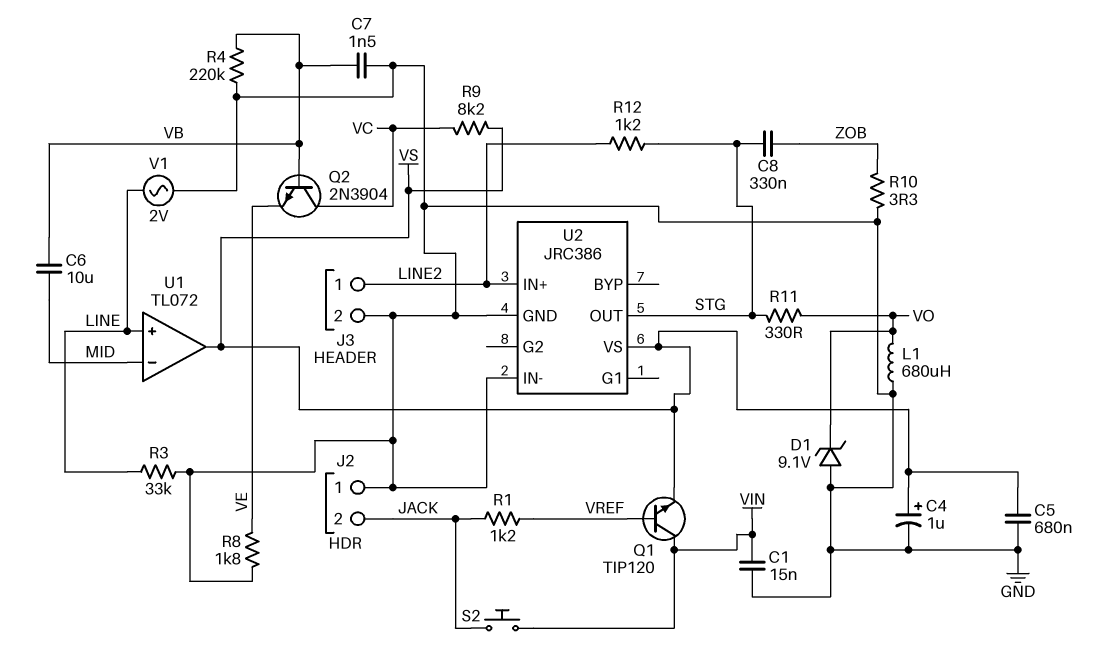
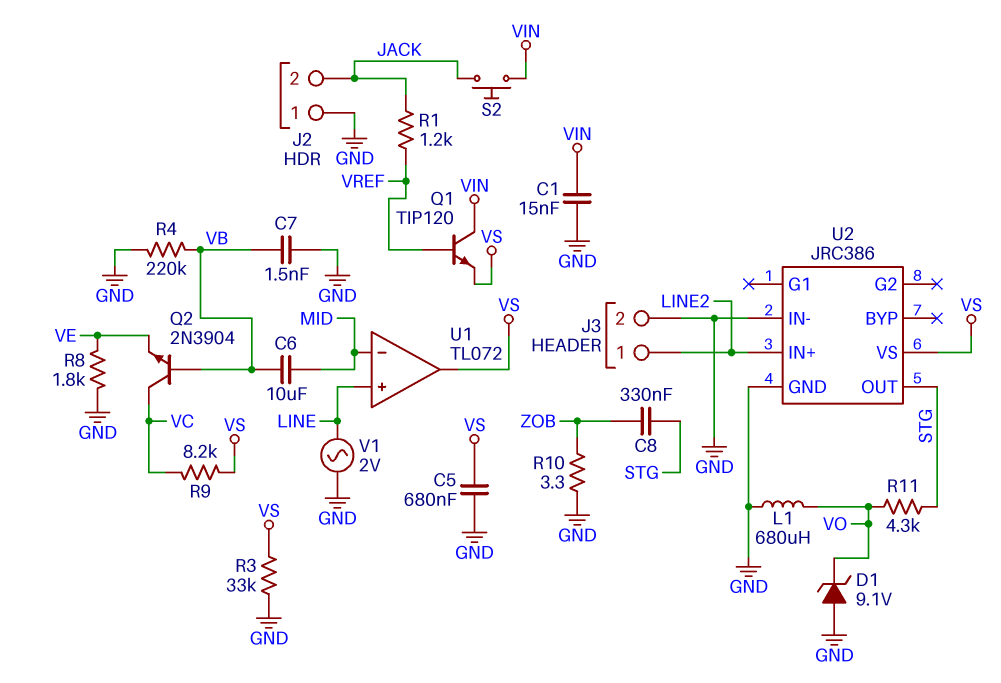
C4: 1uF (plus VS, minus GND) -> none
R3: 33k (GND, LINE) -> 33k (GND, VS)
R11: 330 (STG, VO) -> 4.3k (STG, VO)
R12: 1.2k (LINE2, STG) -> none

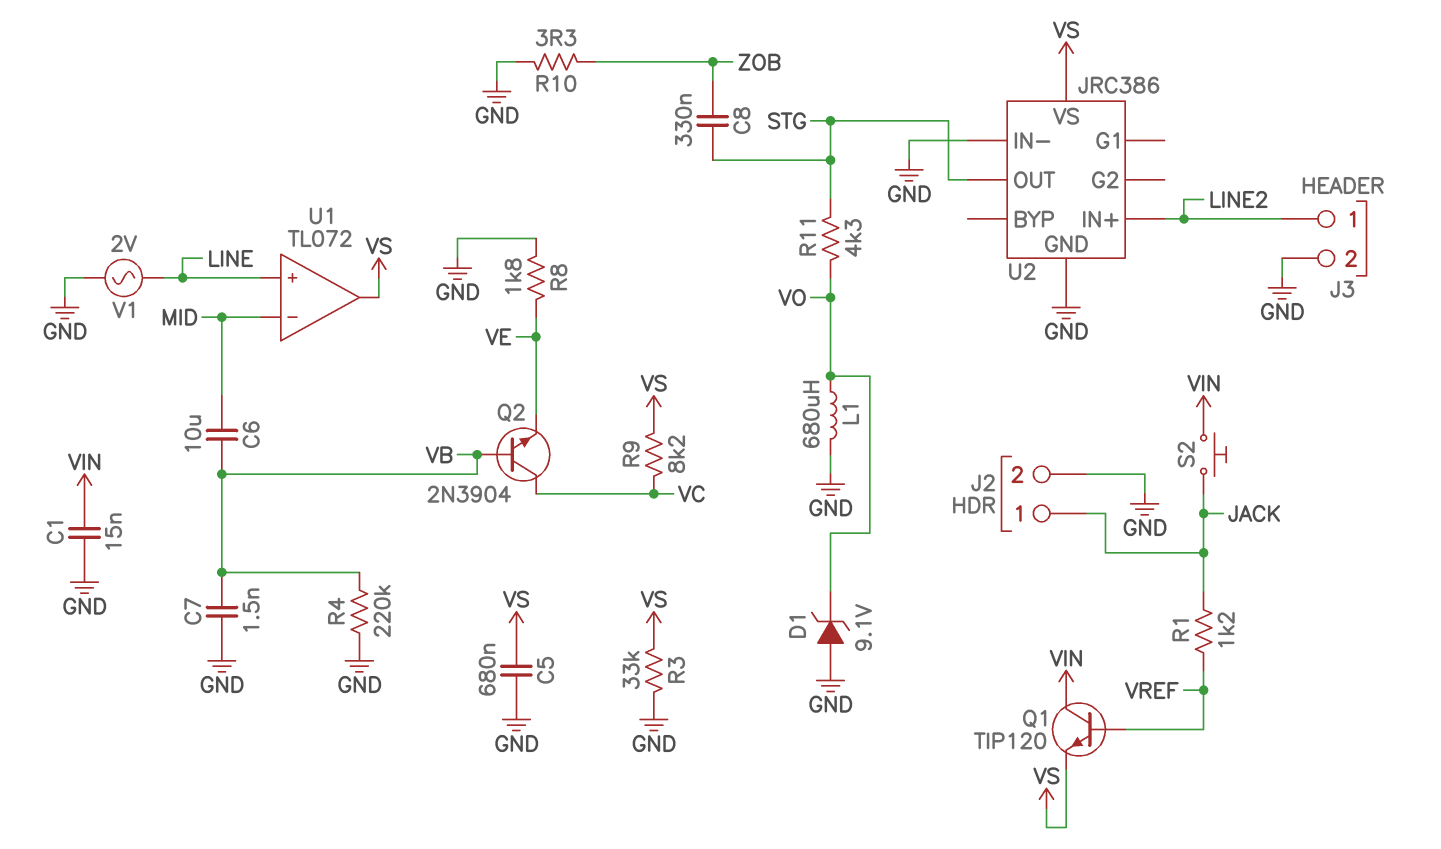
J2 pin 1: GND -> JACK
J2 pin 2: JACK -> GND

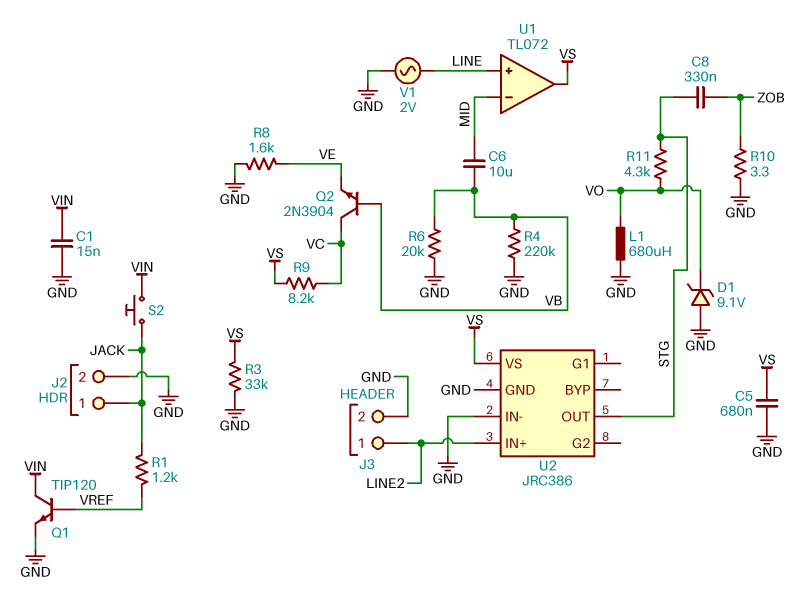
C7: 1.5nF (GND, VB) -> none
Q1: NPN TIP120 (B VREF, C VIN, E VS) -> NPN TIP120 (B VREF, C VIN, E GND)
R6: none -> 20k (GND, VB)
R8: 1.8k (GND, VE) -> 1.6k (GND, VE)

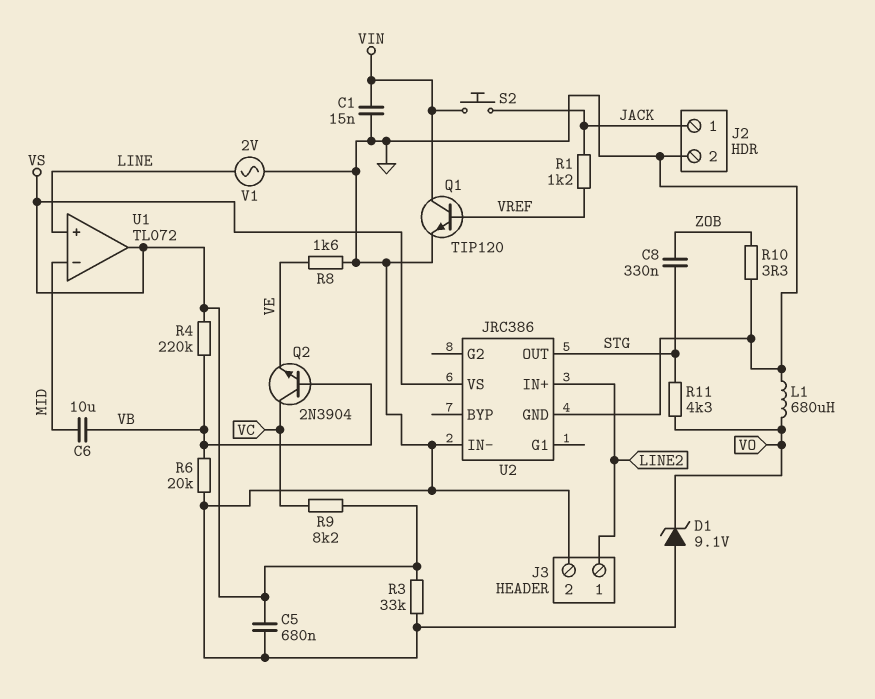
R4: 220k (GND, VB) -> 220k (VB, VS)

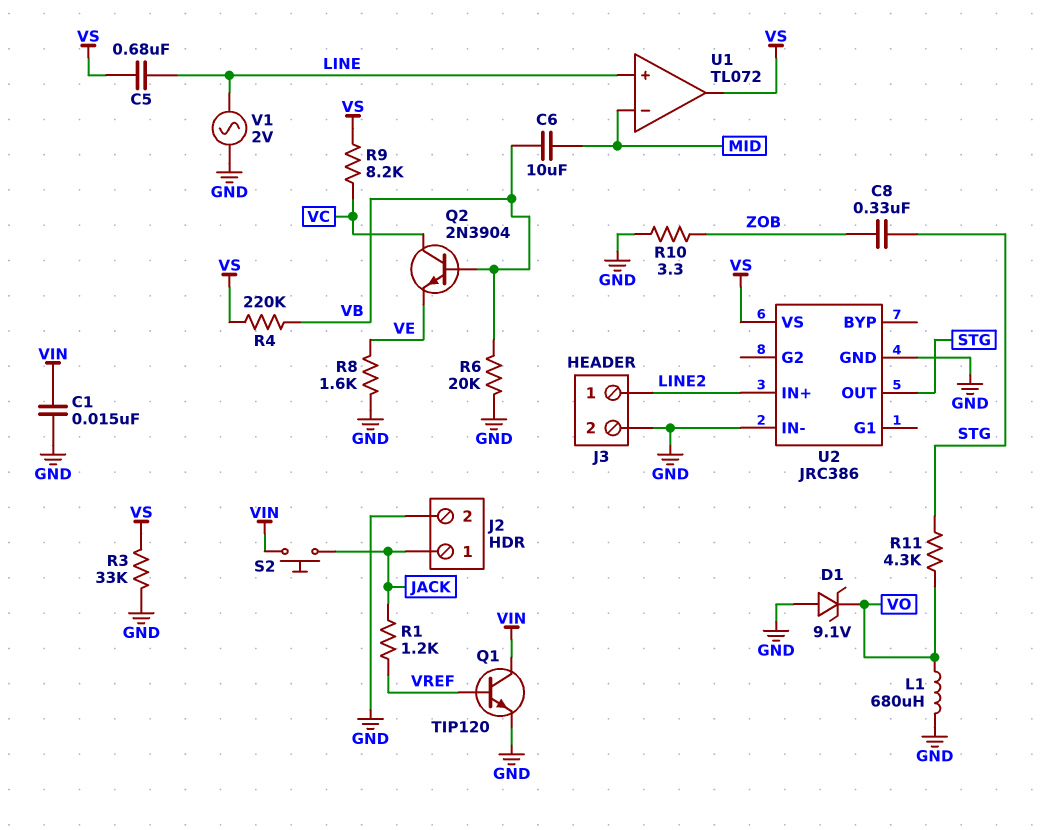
C5: 680nF (GND, VS) -> 680nF (LINE, VS)

